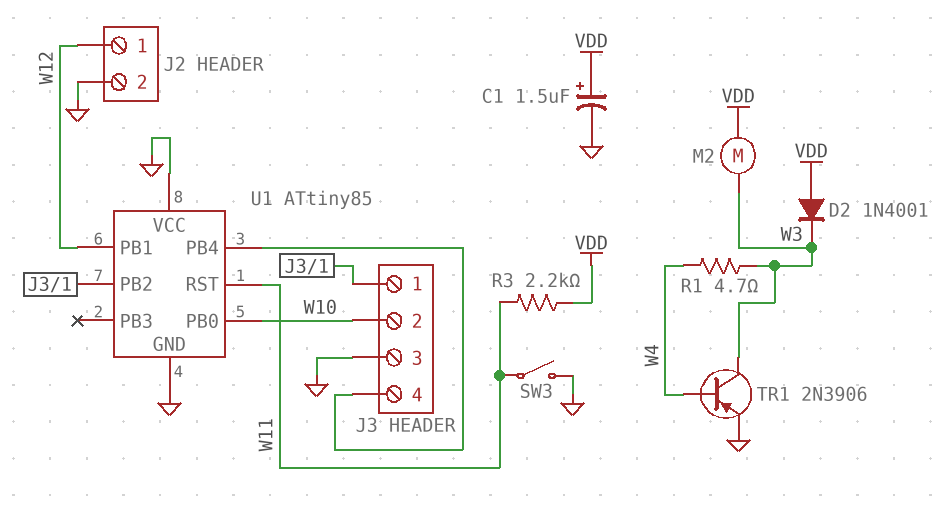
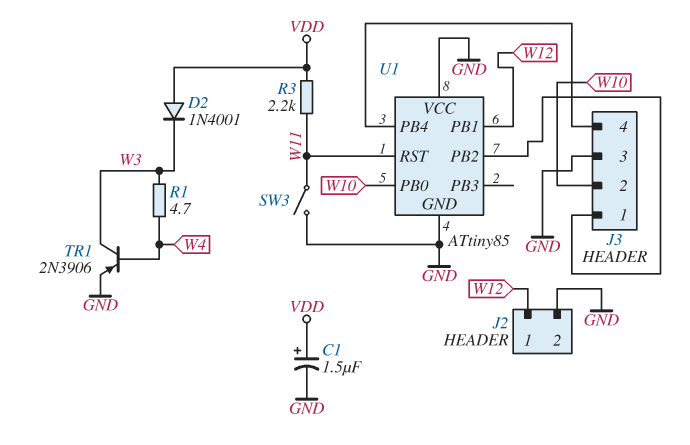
M2: motor (VDD, W3) -> none

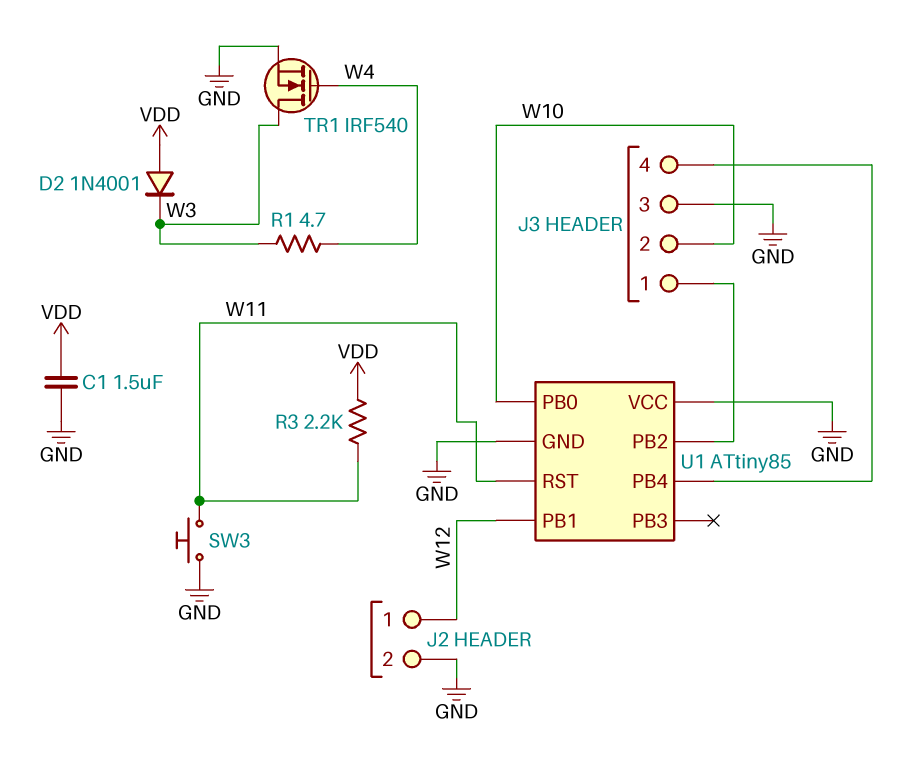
C1: 1.5uF (plus VDD, minus GND) -> 1.5uF (GND, VDD)
SW3: switch (GND, W11) -> button (GND, W11)
TR1: PNP 2N3906 (B W4, C W3, E GND) -> NMOS IRF540 (G W4, D W3, S GND)

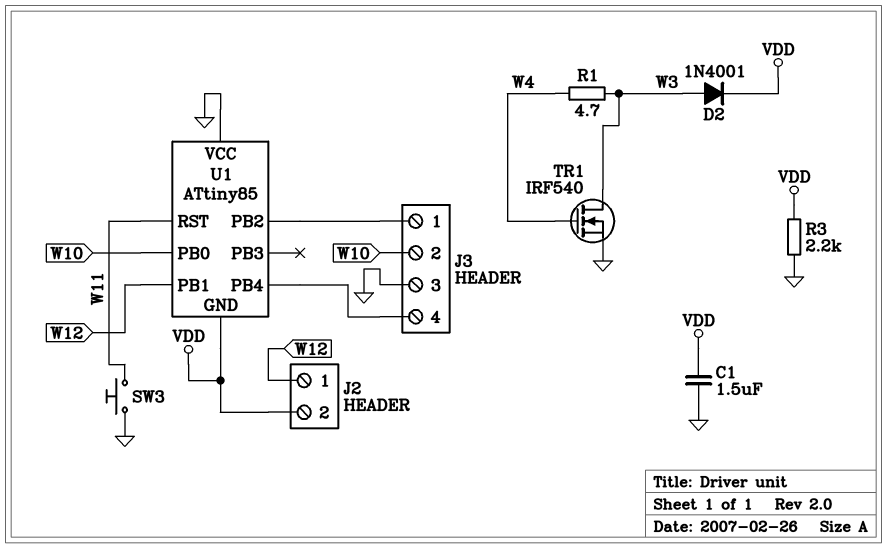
D2: diode 1N4001 (A VDD, K W3) -> diode 1N4001 (A W3, K VDD)
J2 pin 2: GND -> VDD
R3: 2.2k (VDD, W11) -> 2.2k (GND, VDD)
U1 pin GND: GND -> VDD

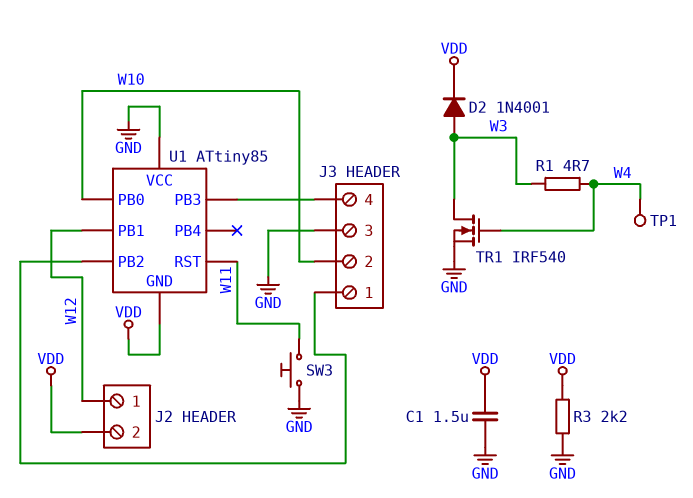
TP1: none -> test point (W4)
U1 pin PB3: none -> J3/4
U1 pin PB4: J3/4 -> none

